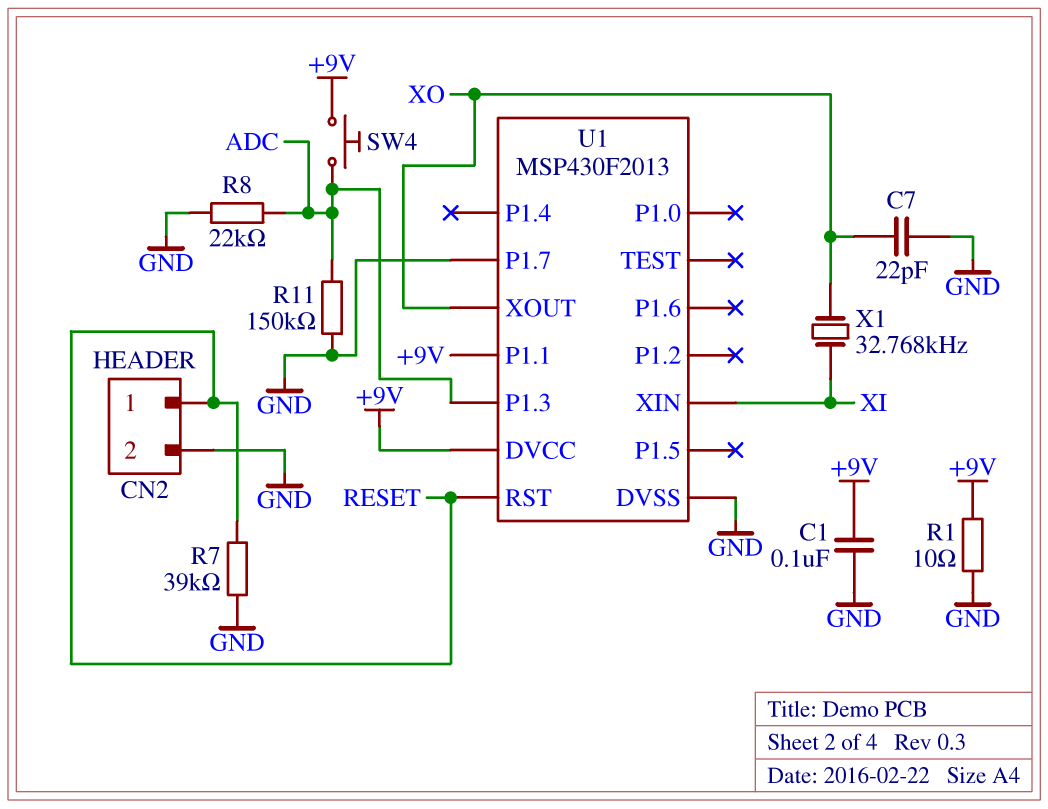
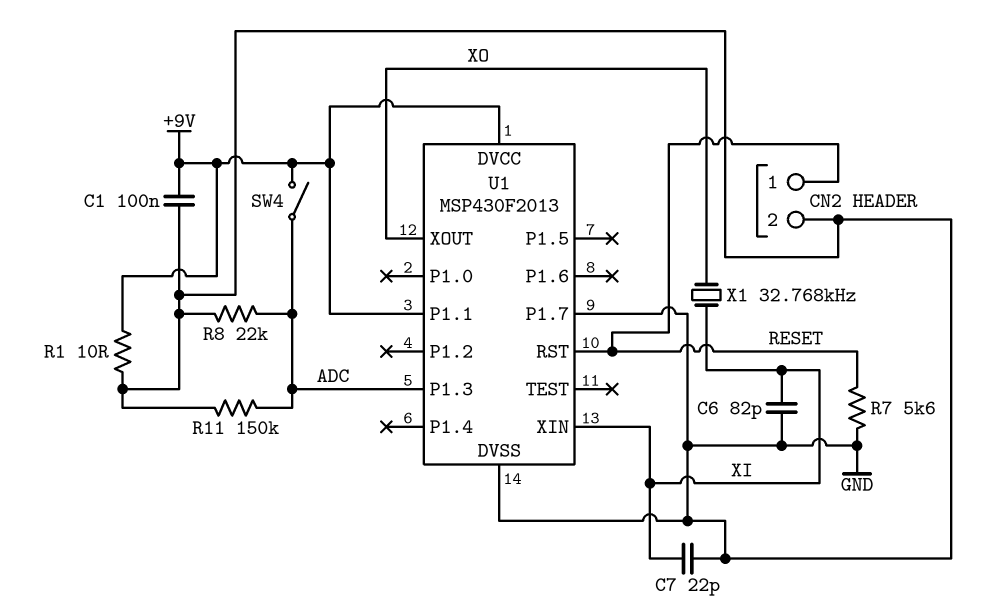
C6: none -> 82pF (GND, XI)
C7: 22pF (GND, XO) -> 22pF (GND, XI)
R7: 39k (GND, RESET) -> 5.6k (GND, RESET)
SW4: button (+9V, ADC) -> switch (+9V, ADC)

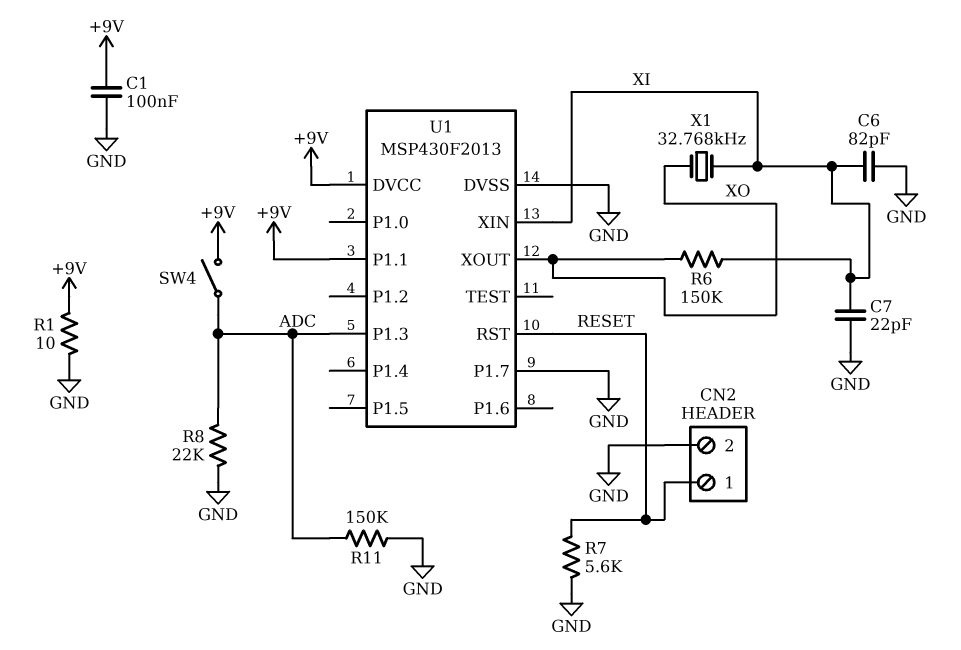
R6: none -> 150k (XI, XO)

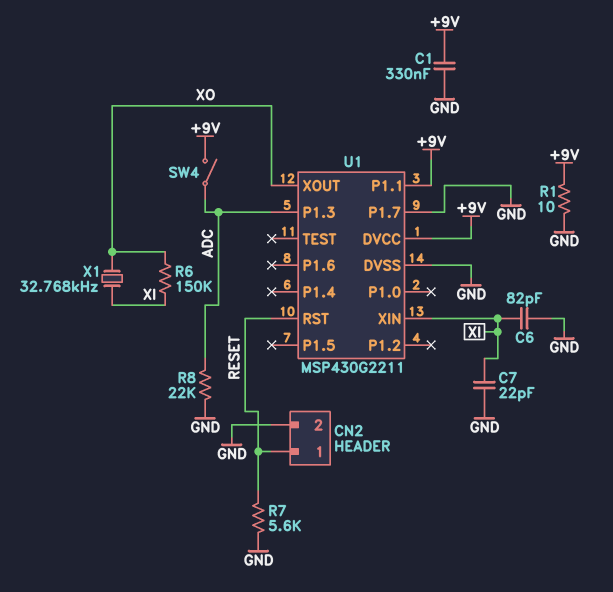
C1: 100nF (+9V, GND) -> 330nF (+9V, GND)
R11: 150k (ADC, GND) -> none
U1: MSP430F2013 -> MSP430G2211

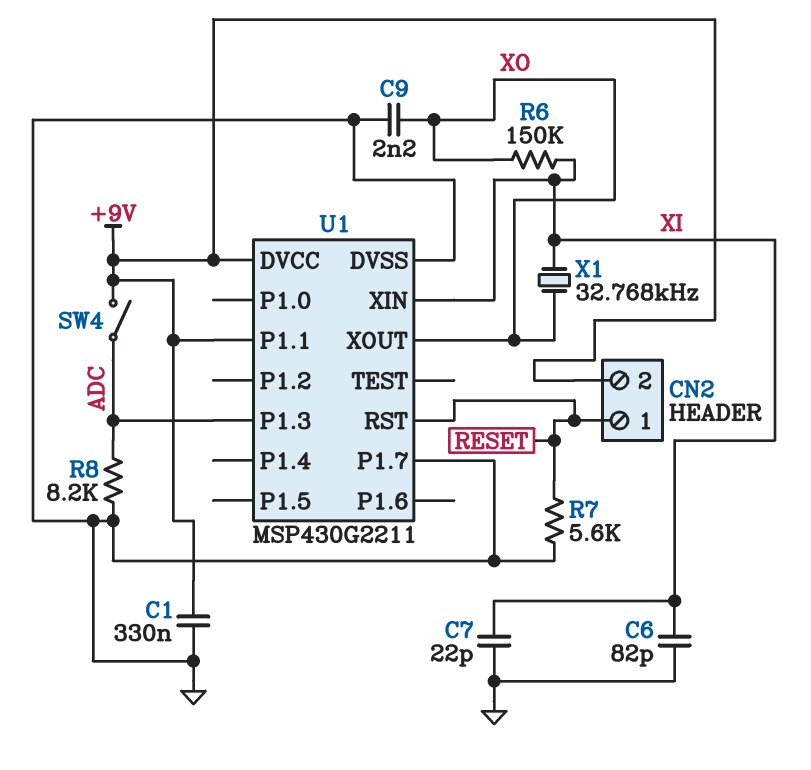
C9: none -> 2.2nF (GND, XO)
CN2 pin 2: GND -> +9V
R1: 10 (+9V, GND) -> none
R8: 22k (ADC, GND) -> 8.2k (ADC, GND)

